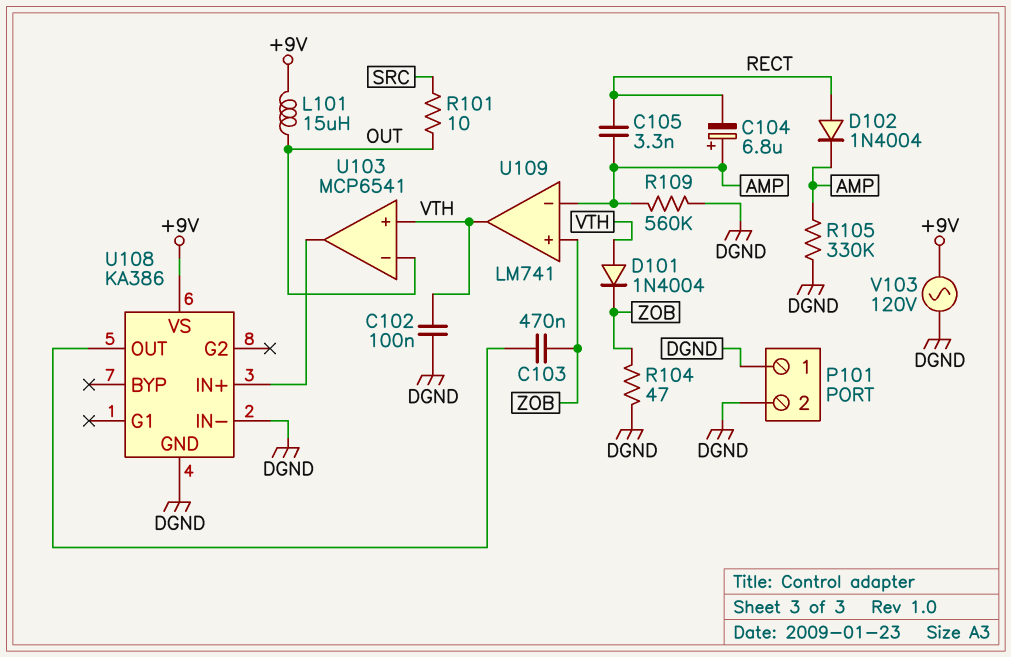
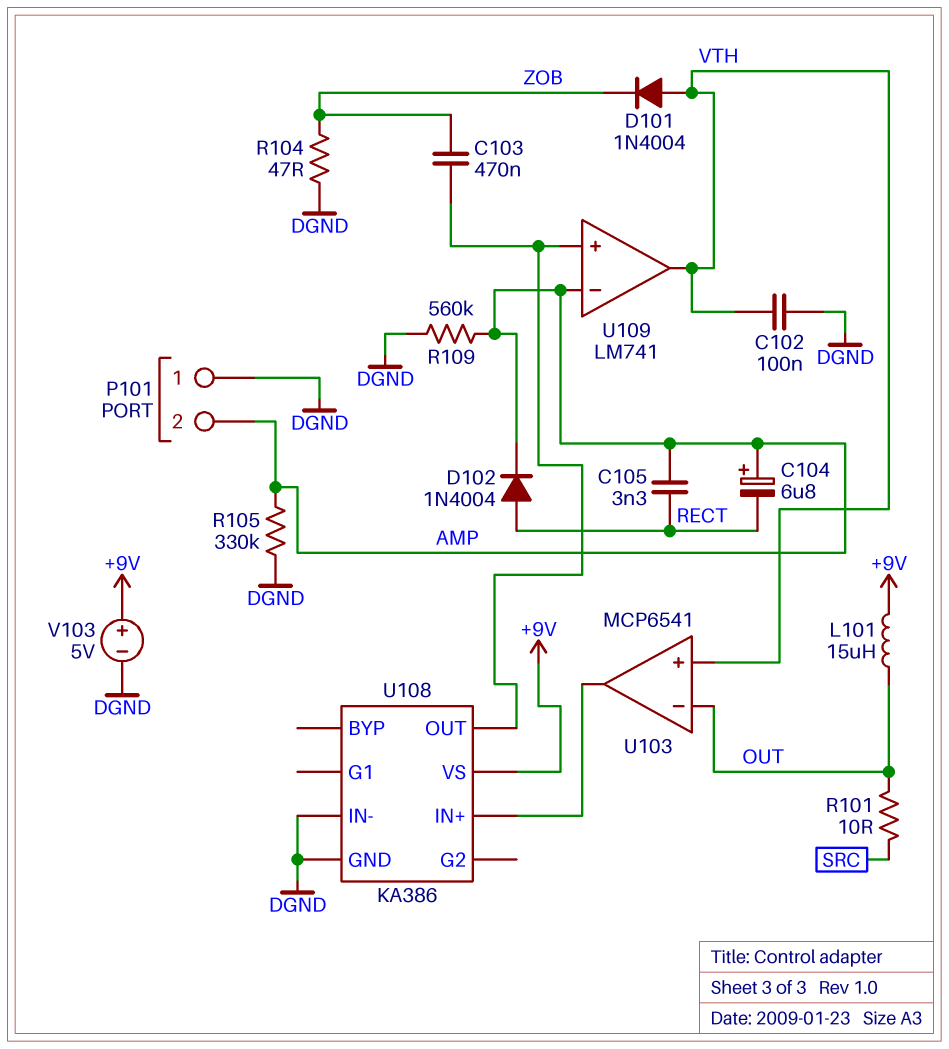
P101 pin 2: DGND -> AMP
U109 pin in+: ZOB -> U108/OUT
V103: AC 120V (+9V, DGND) -> 5V (plus +9V, minus DGND)

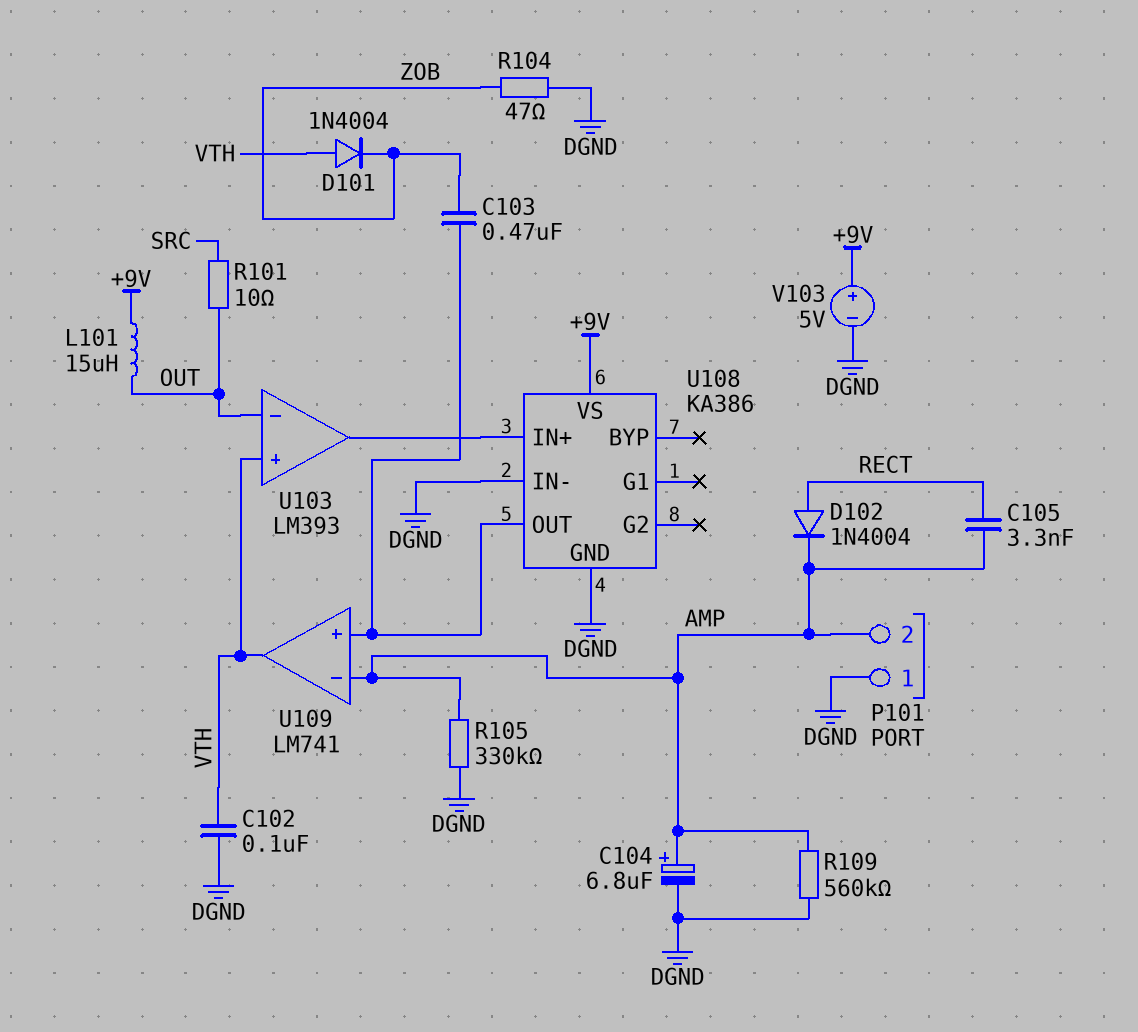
C104: 6.8uF (plus AMP, minus RECT) -> 6.8uF (plus AMP, minus DGND)
U103: MCP6541 -> LM393

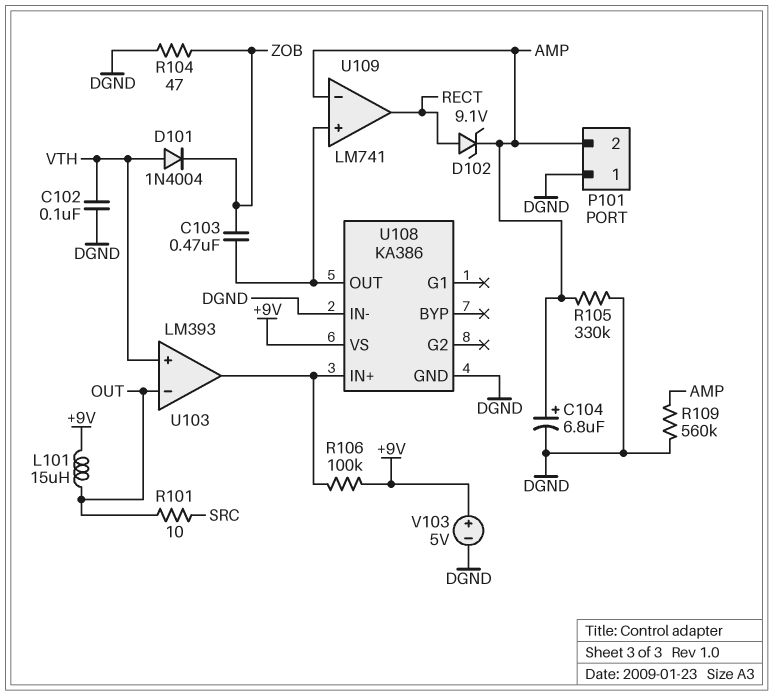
C105: 3.3nF (AMP, RECT) -> none
D102: diode 1N4004 (A RECT, K AMP) -> zener 9.1V (A RECT, K AMP)
R106: none -> 100k (+9V, U103/out)
U109 pin out: VTH -> RECT

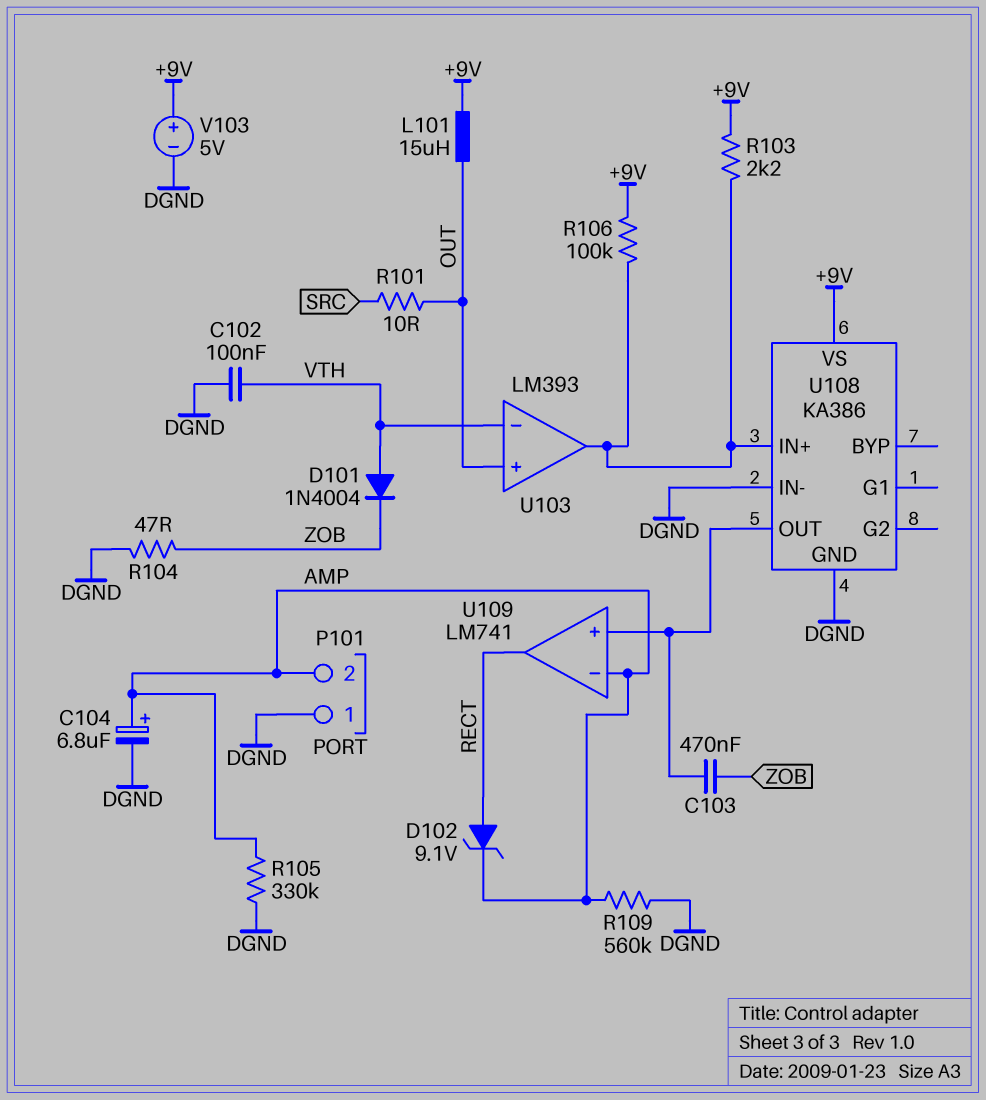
R103: none -> 2.2k (+9V, U103/out)
U103 pin in+: VTH -> OUT
U103 pin in-: OUT -> VTH

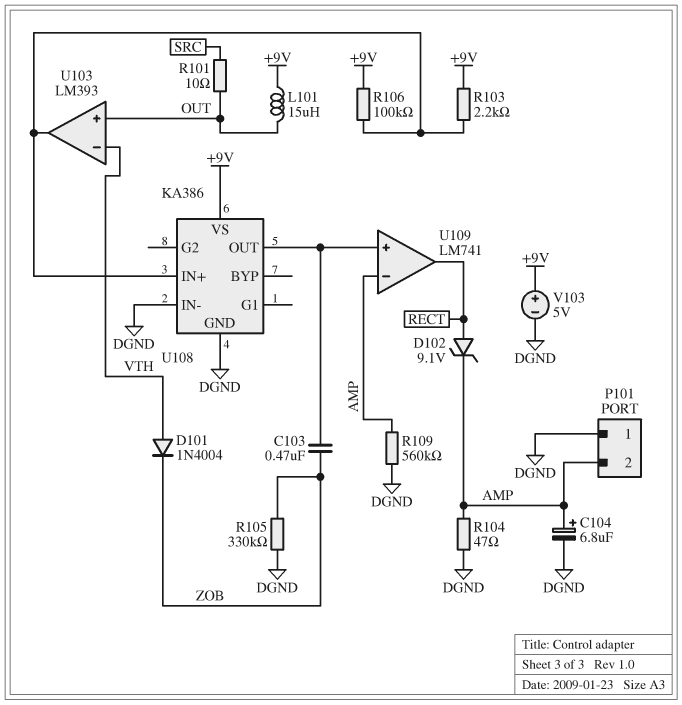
C102: 100nF (DGND, VTH) -> none
R104: 47 (DGND, ZOB) -> 47 (AMP, DGND)
R105: 330k (AMP, DGND) -> 330k (DGND, ZOB)

